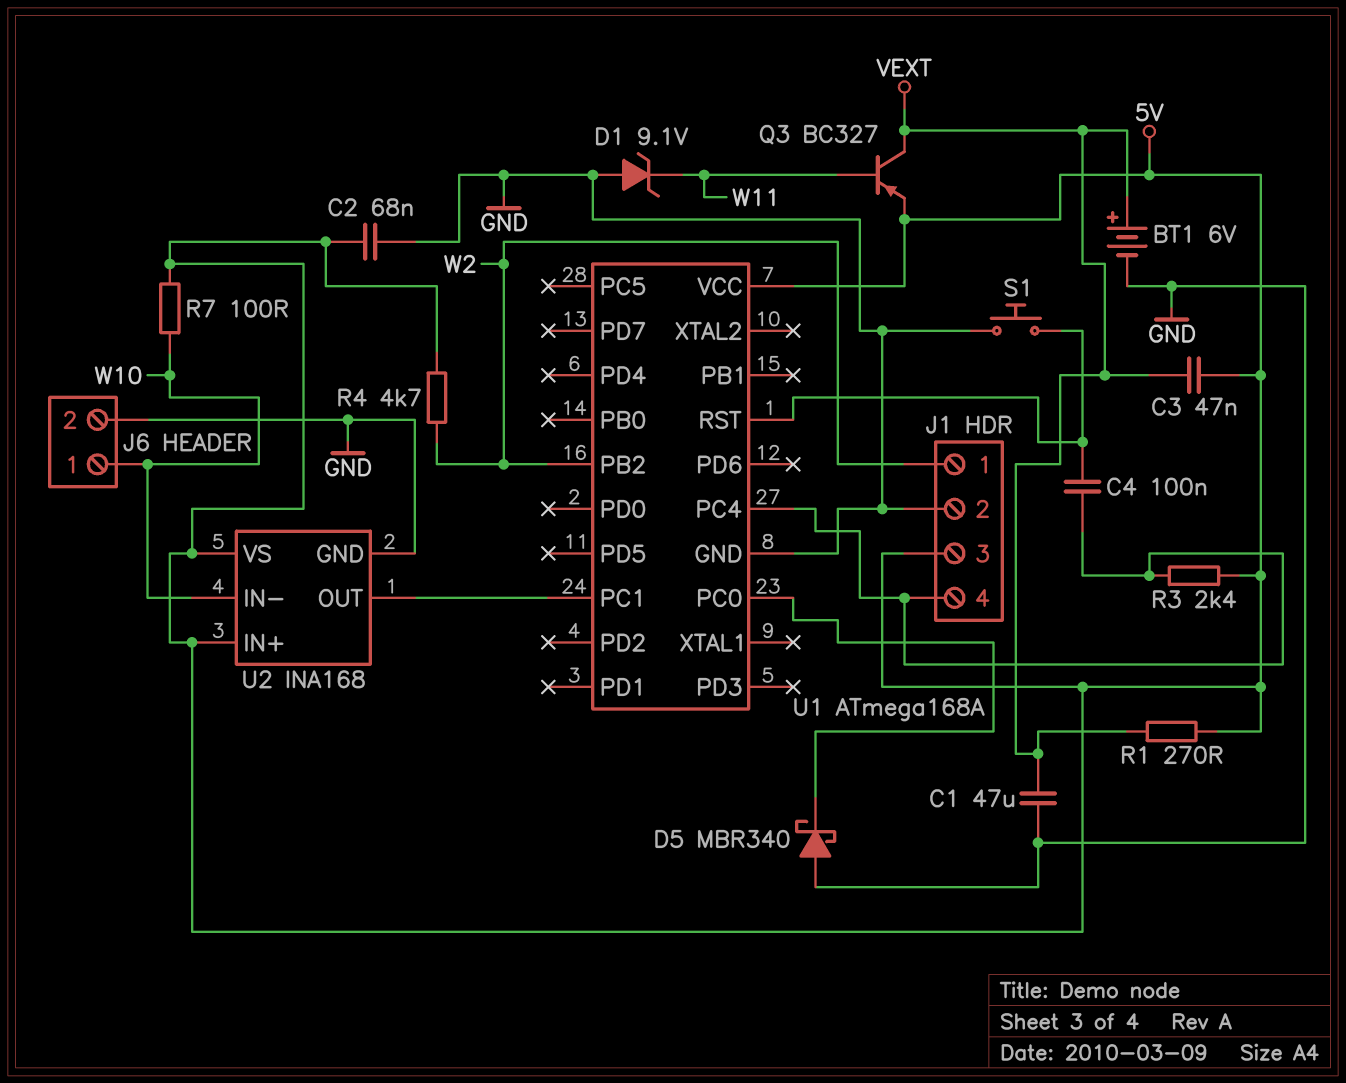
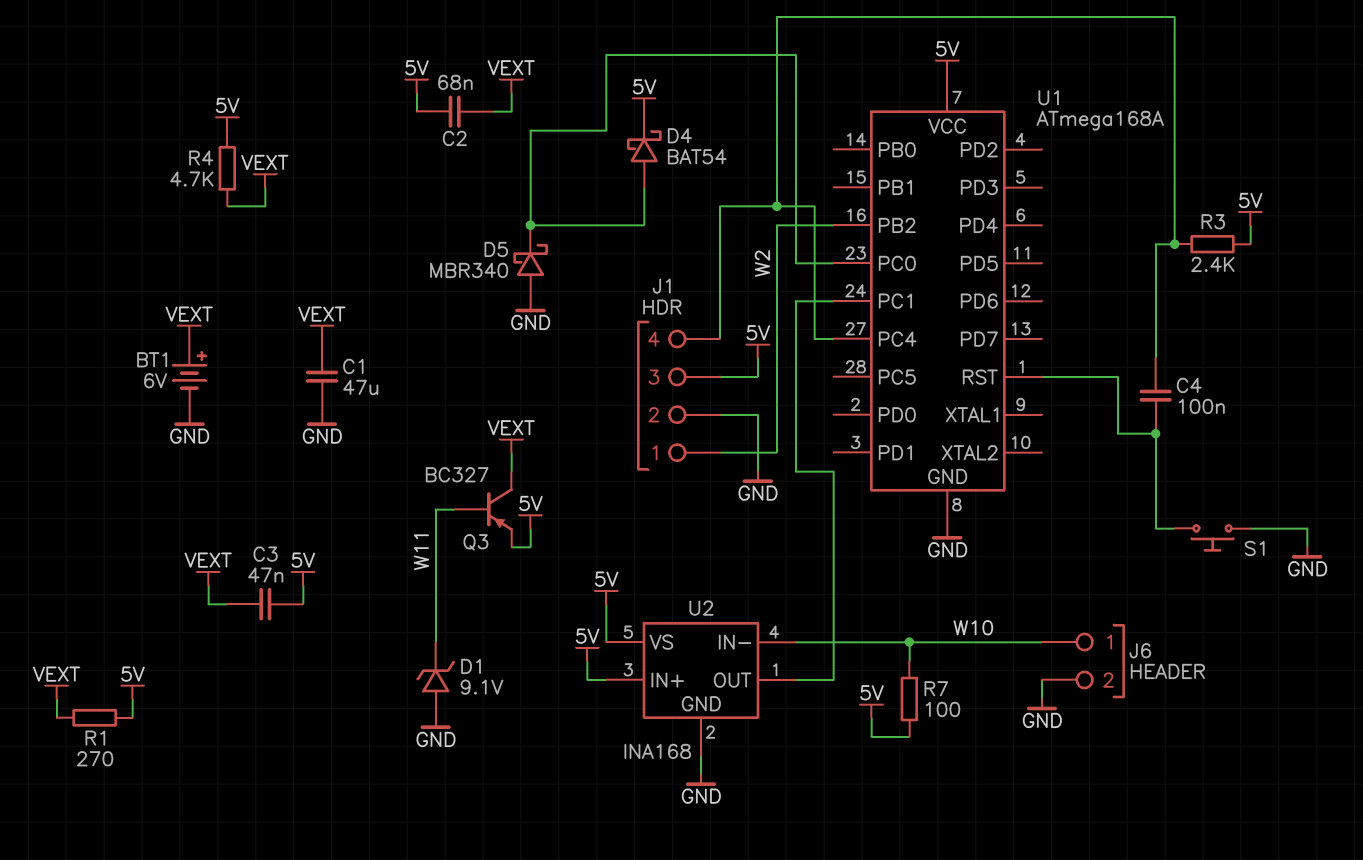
C2: 68nF (5V, GND) -> 68nF (5V, VEXT)
D4: none -> schottky BAT54 (A U1/PC0, K 5V)
R4: 4.7k (5V, W2) -> 4.7k (5V, VEXT)

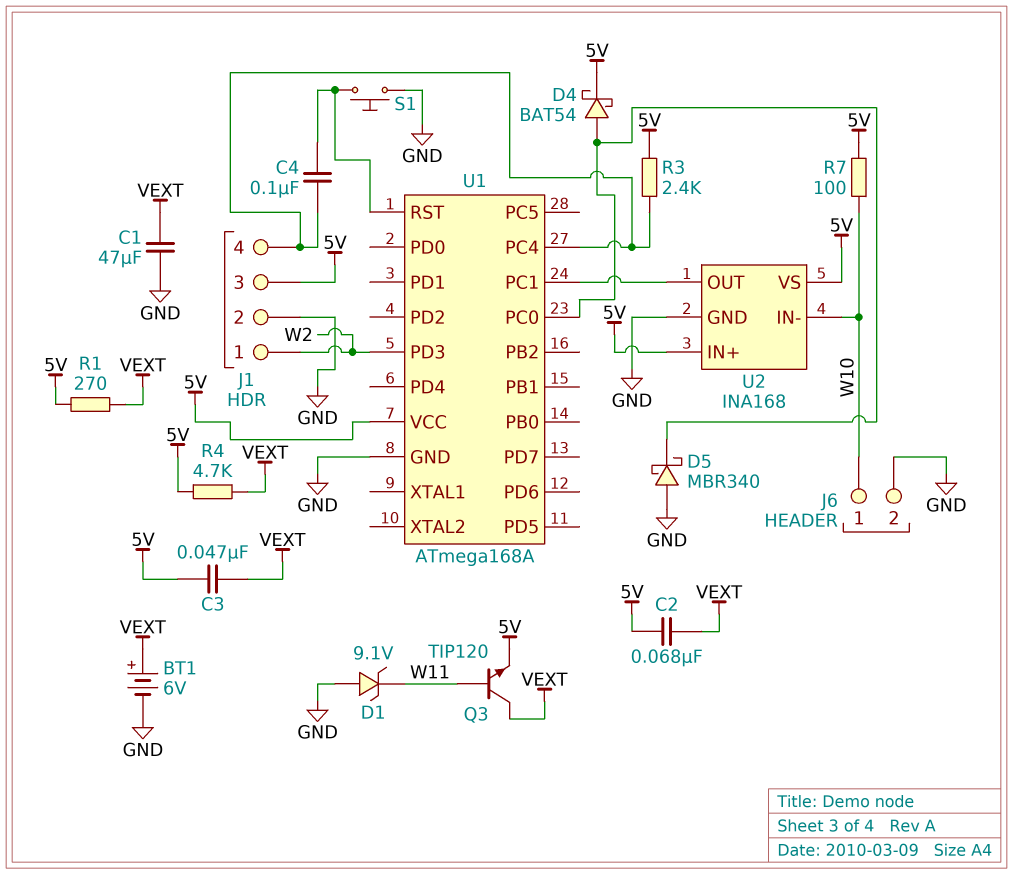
Q3: PNP BC327 (B W11, C VEXT, E 5V) -> NPN TIP120 (B W11, C VEXT, E 5V)
U1 pin PB2: W2 -> none
U1 pin PD3: none -> W2

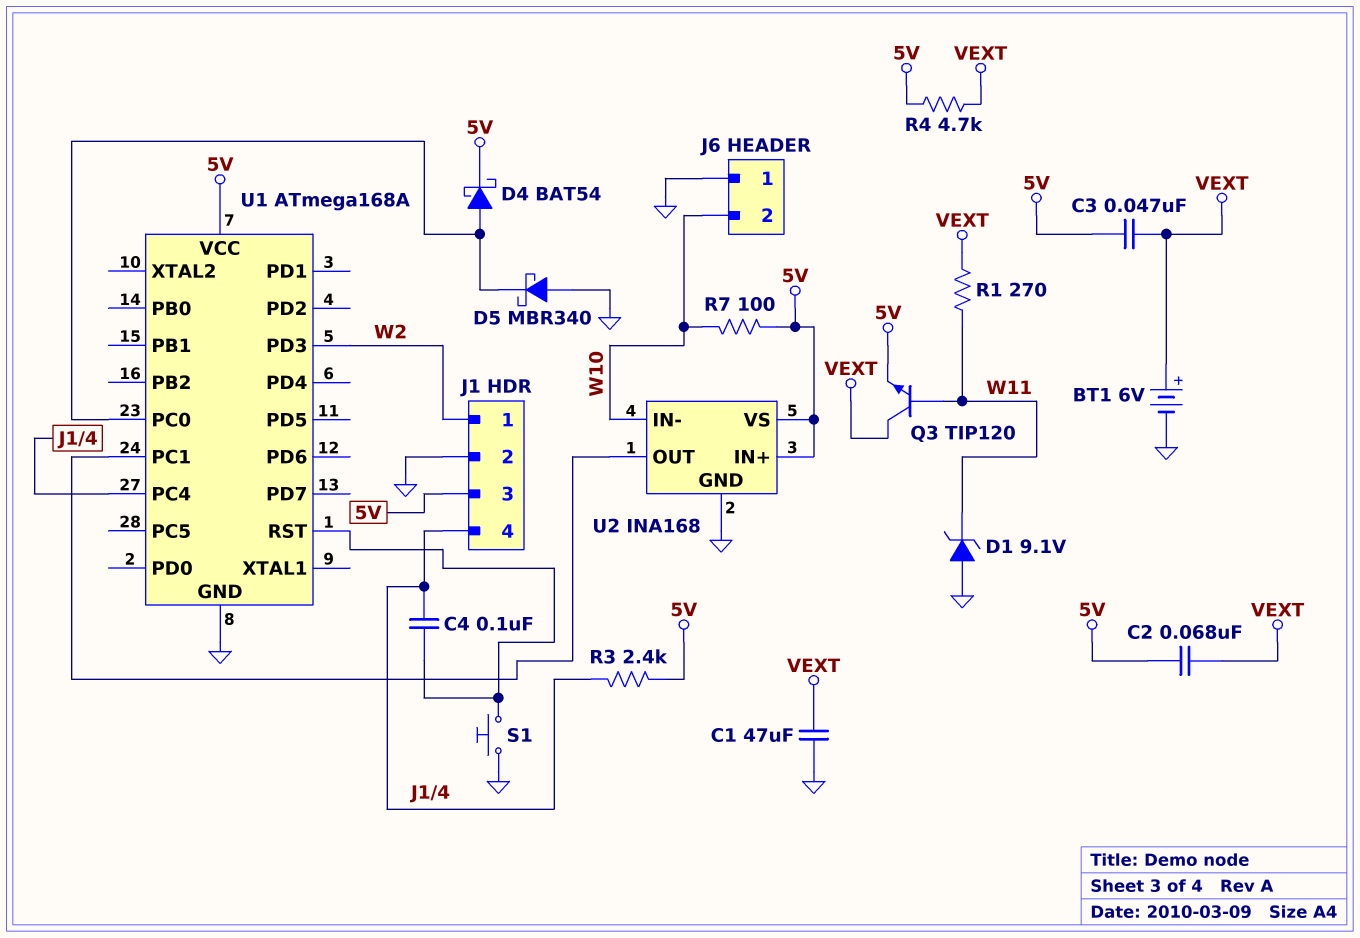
J6 pin 1: W10 -> GND
J6 pin 2: GND -> W10
R1: 270 (5V, VEXT) -> 270 (VEXT, W11)

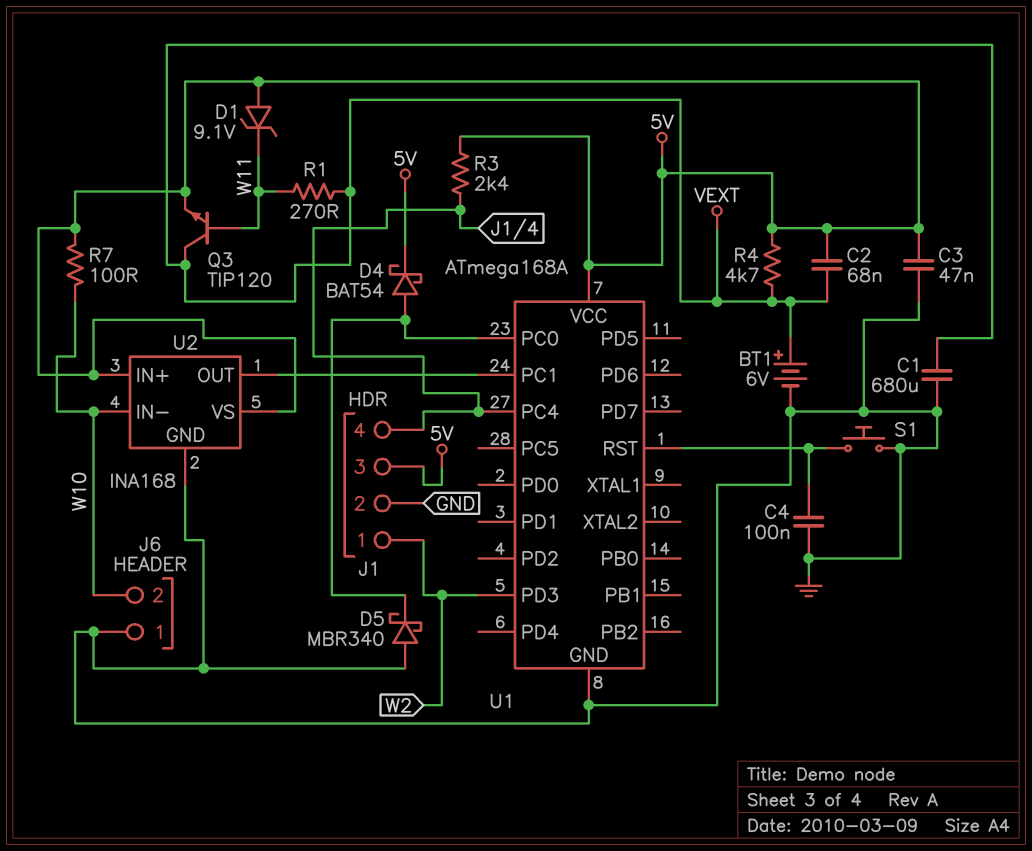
C1: 47uF (GND, VEXT) -> 680uF (GND, VEXT)
C3: 47nF (5V, VEXT) -> 47nF (5V, GND)
C4: 100nF (J1/4, U1/RST) -> 100nF (GND, U1/RST)
D1: zener 9.1V (A GND, K W11) -> zener 9.1V (A 5V, K W11)

